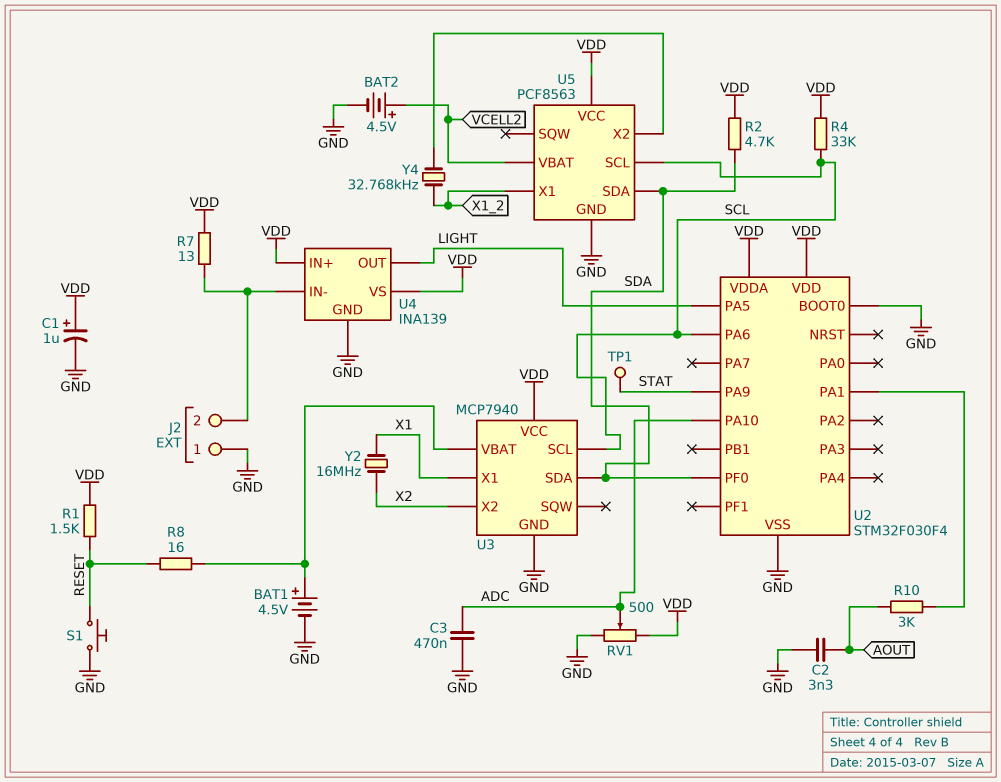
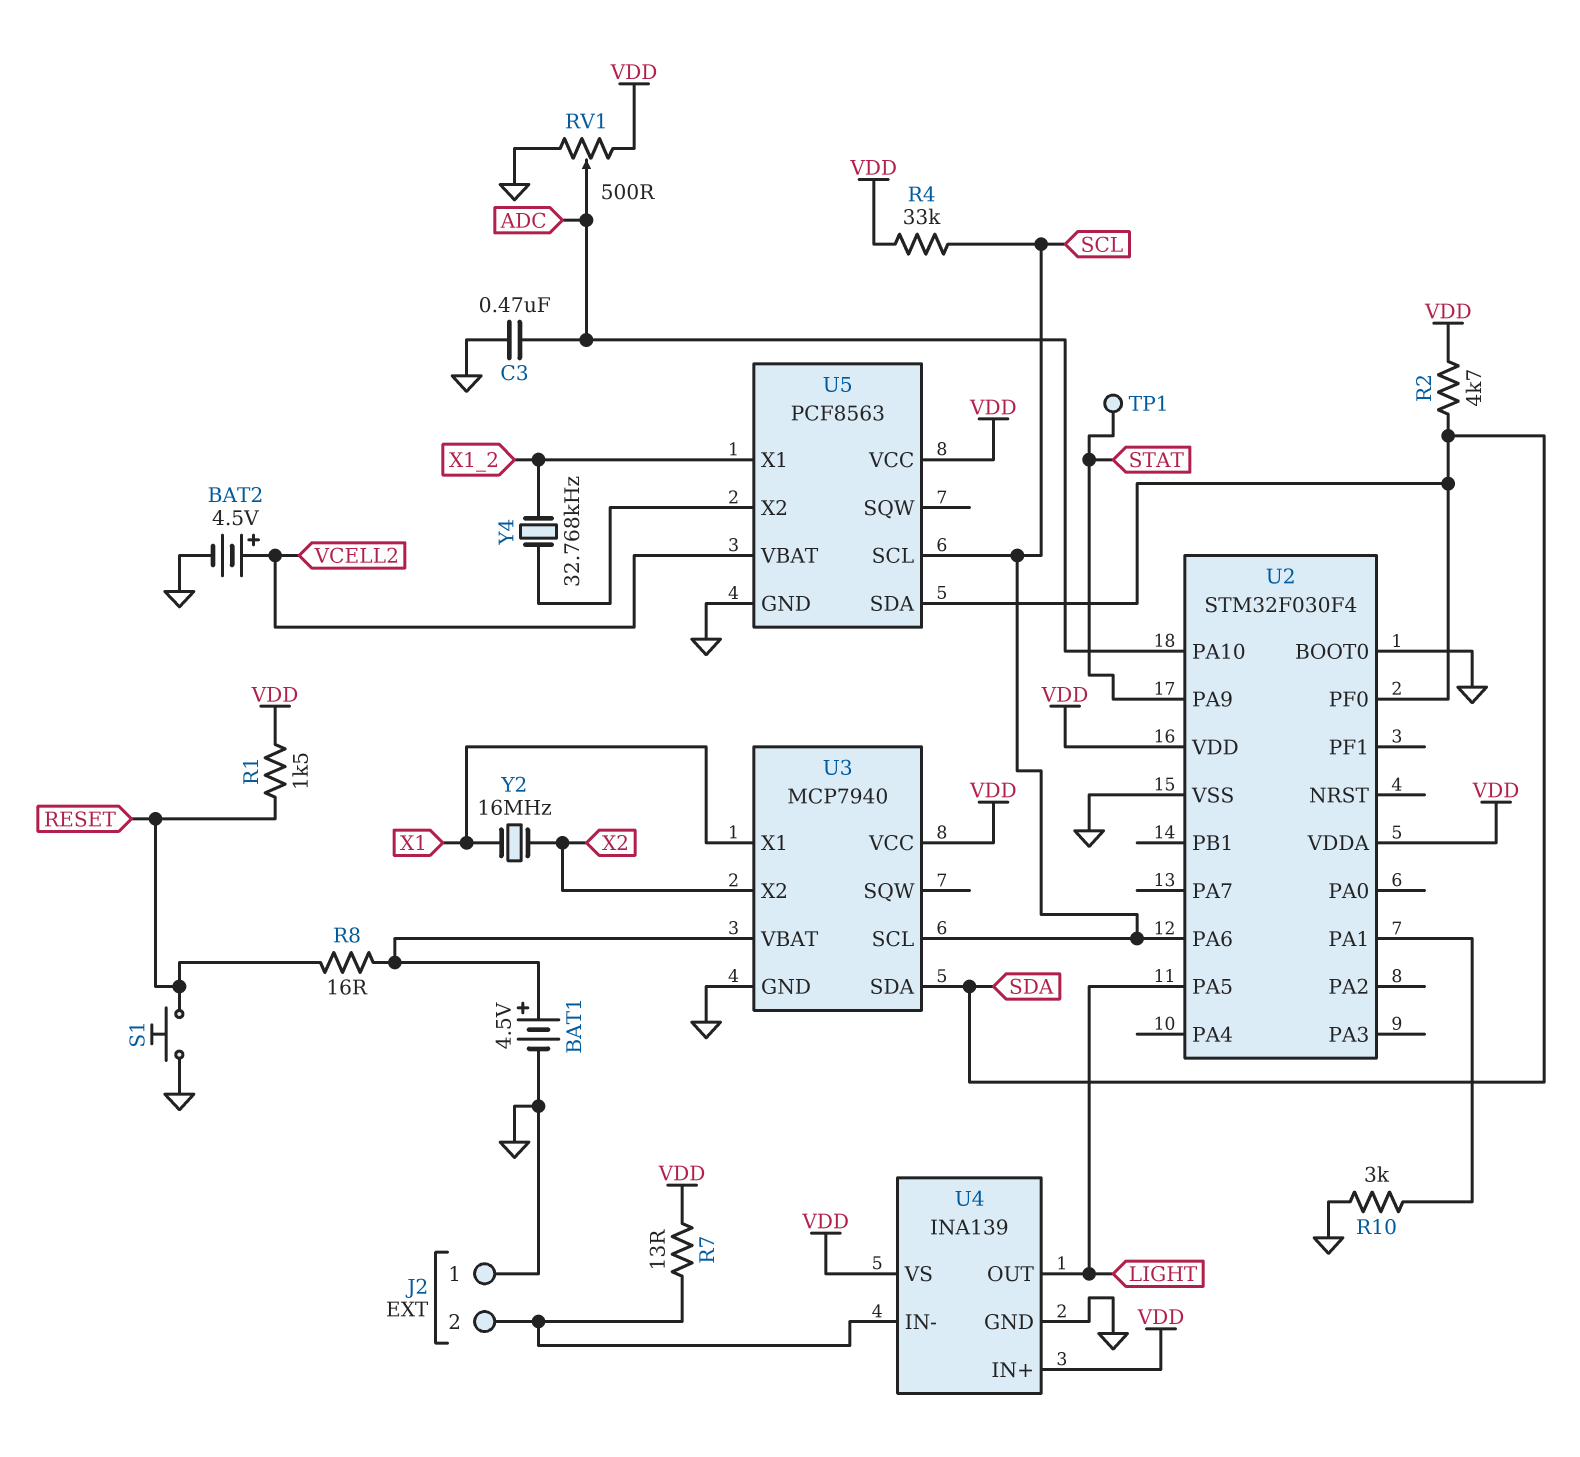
C1: 1uF (plus VDD, minus GND) -> none
C2: 3.3nF (AOUT, GND) -> none
R10: 3k (AOUT, U2/PA1) -> 3k (GND, U2/PA1)

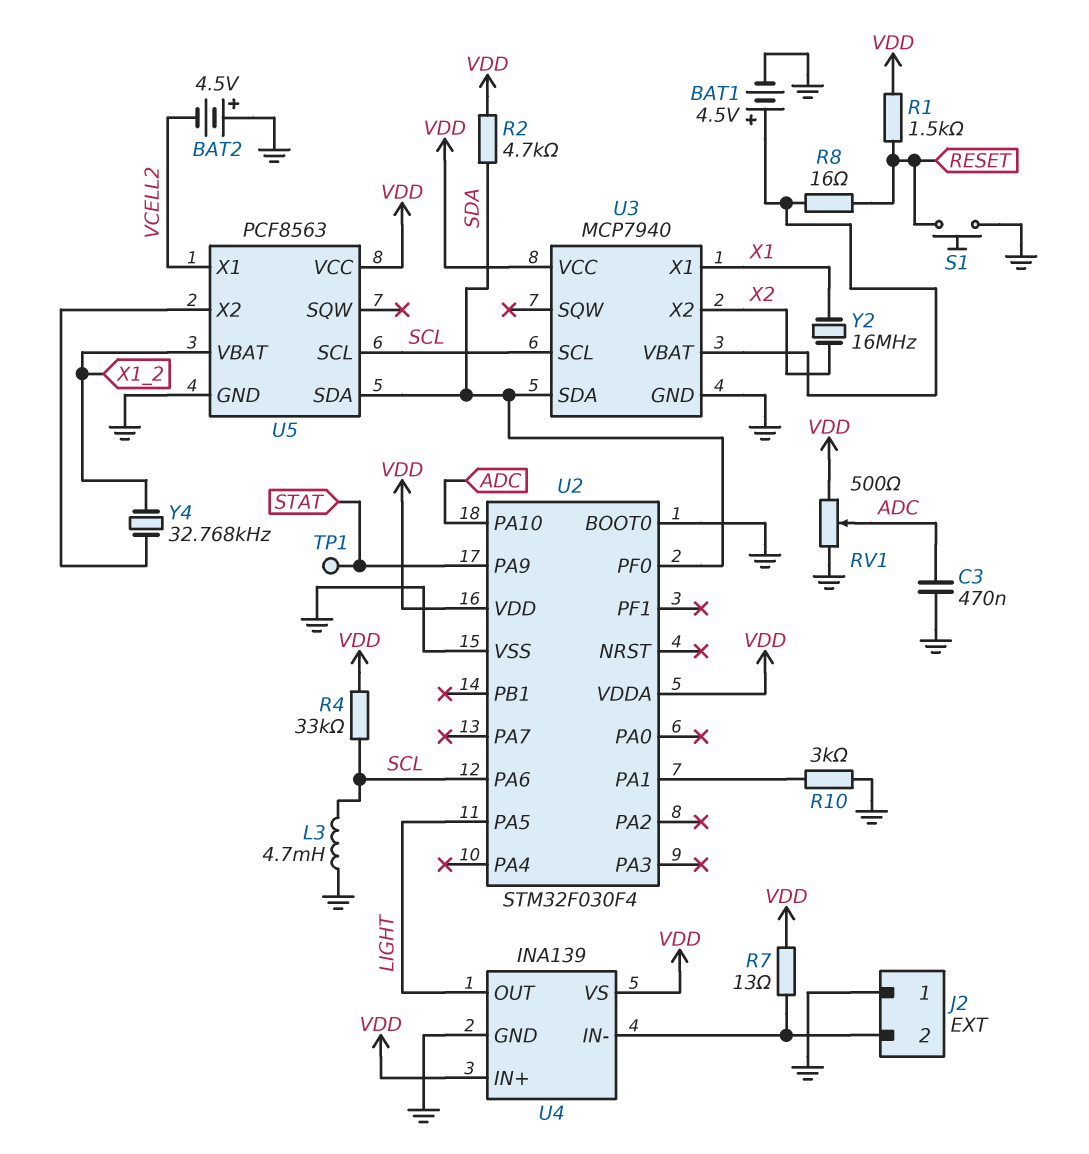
BAT2: 4.5V (plus VCELL2, minus GND) -> 4.5V (plus GND, minus VCELL2)
L3: none -> 4.7mH (GND, SCL)
U5 pin VBAT: VCELL2 -> X1_2
U5 pin X1: X1_2 -> VCELL2

